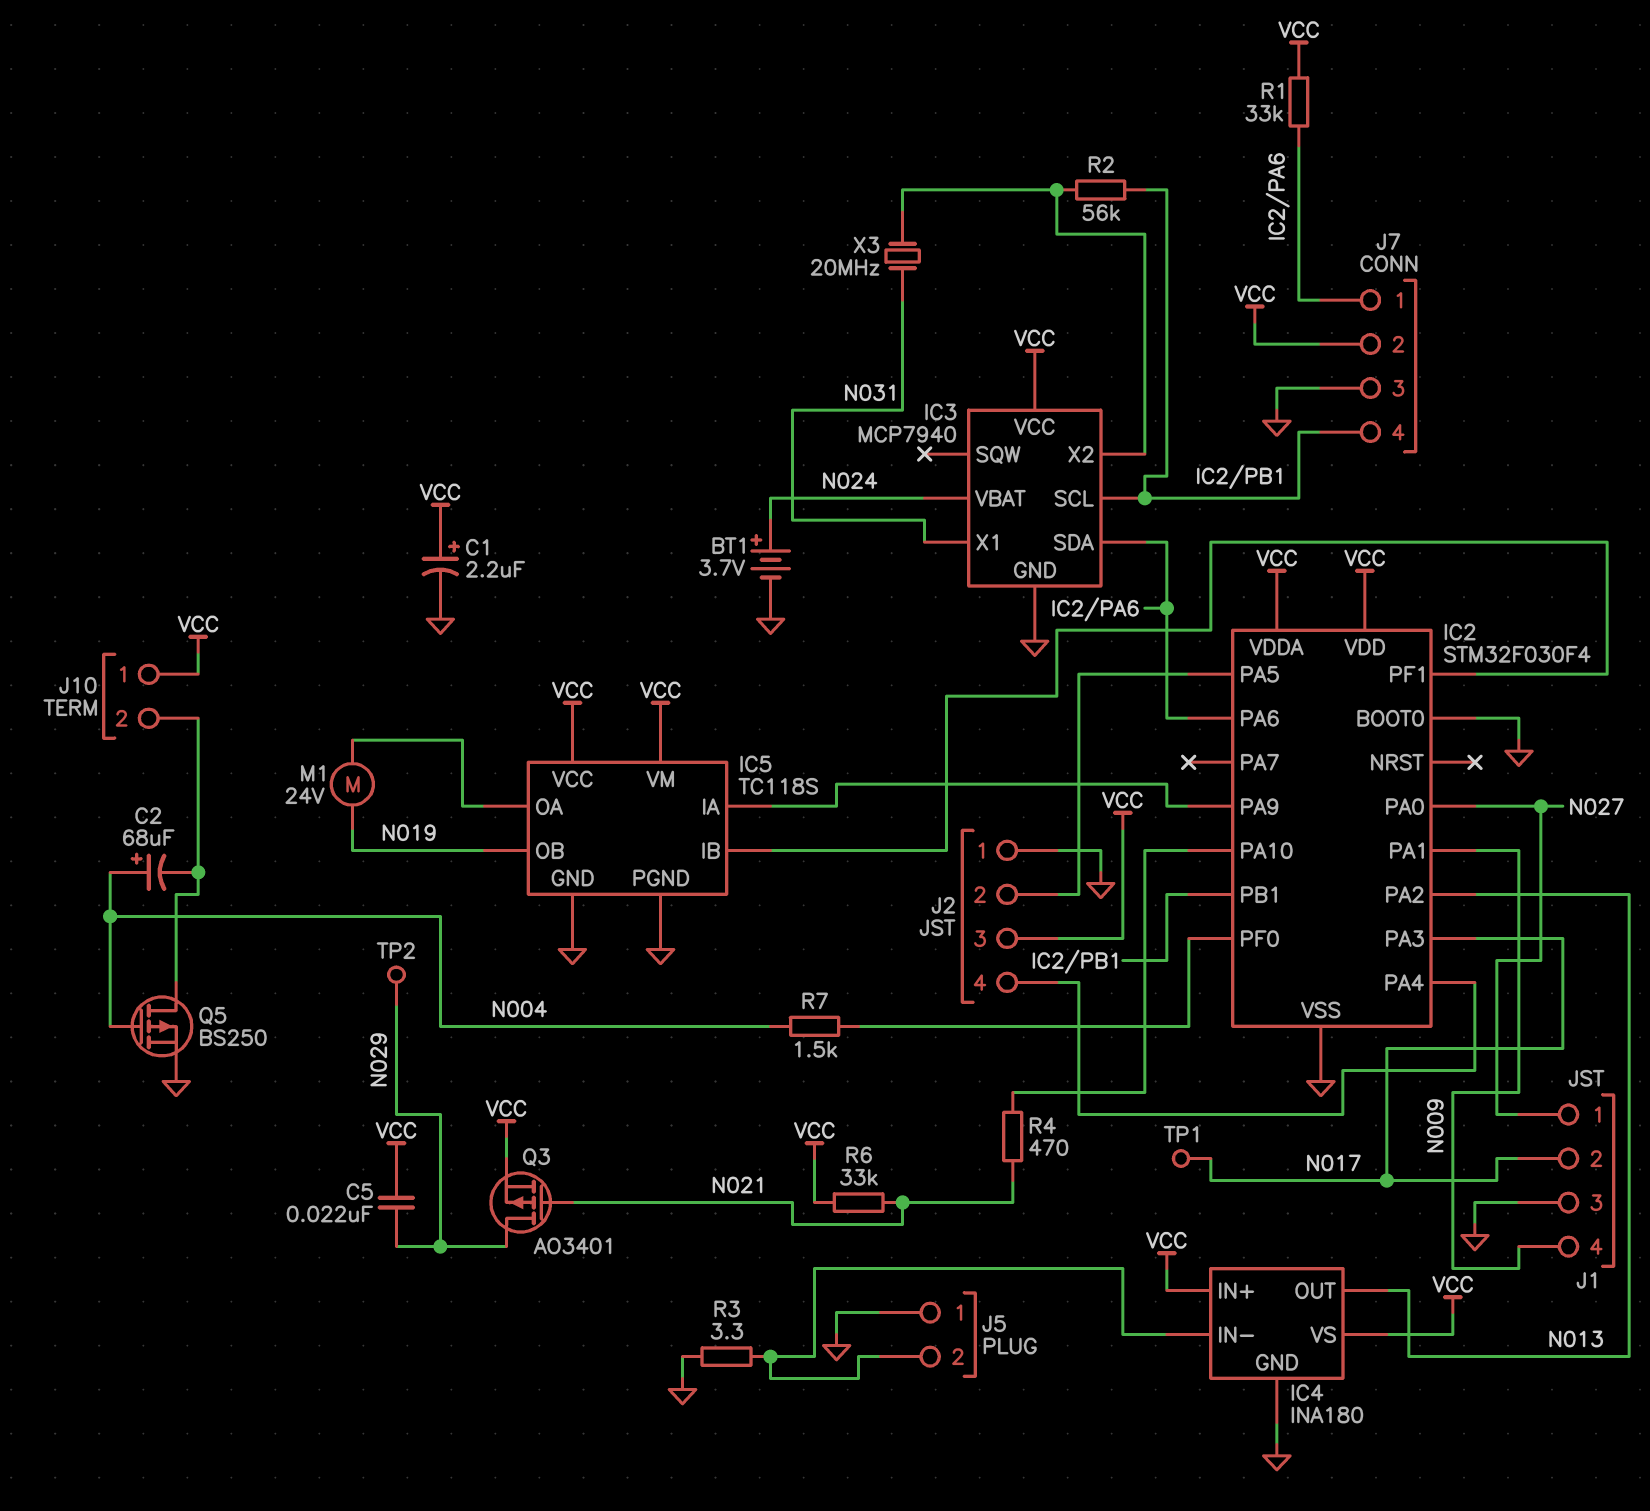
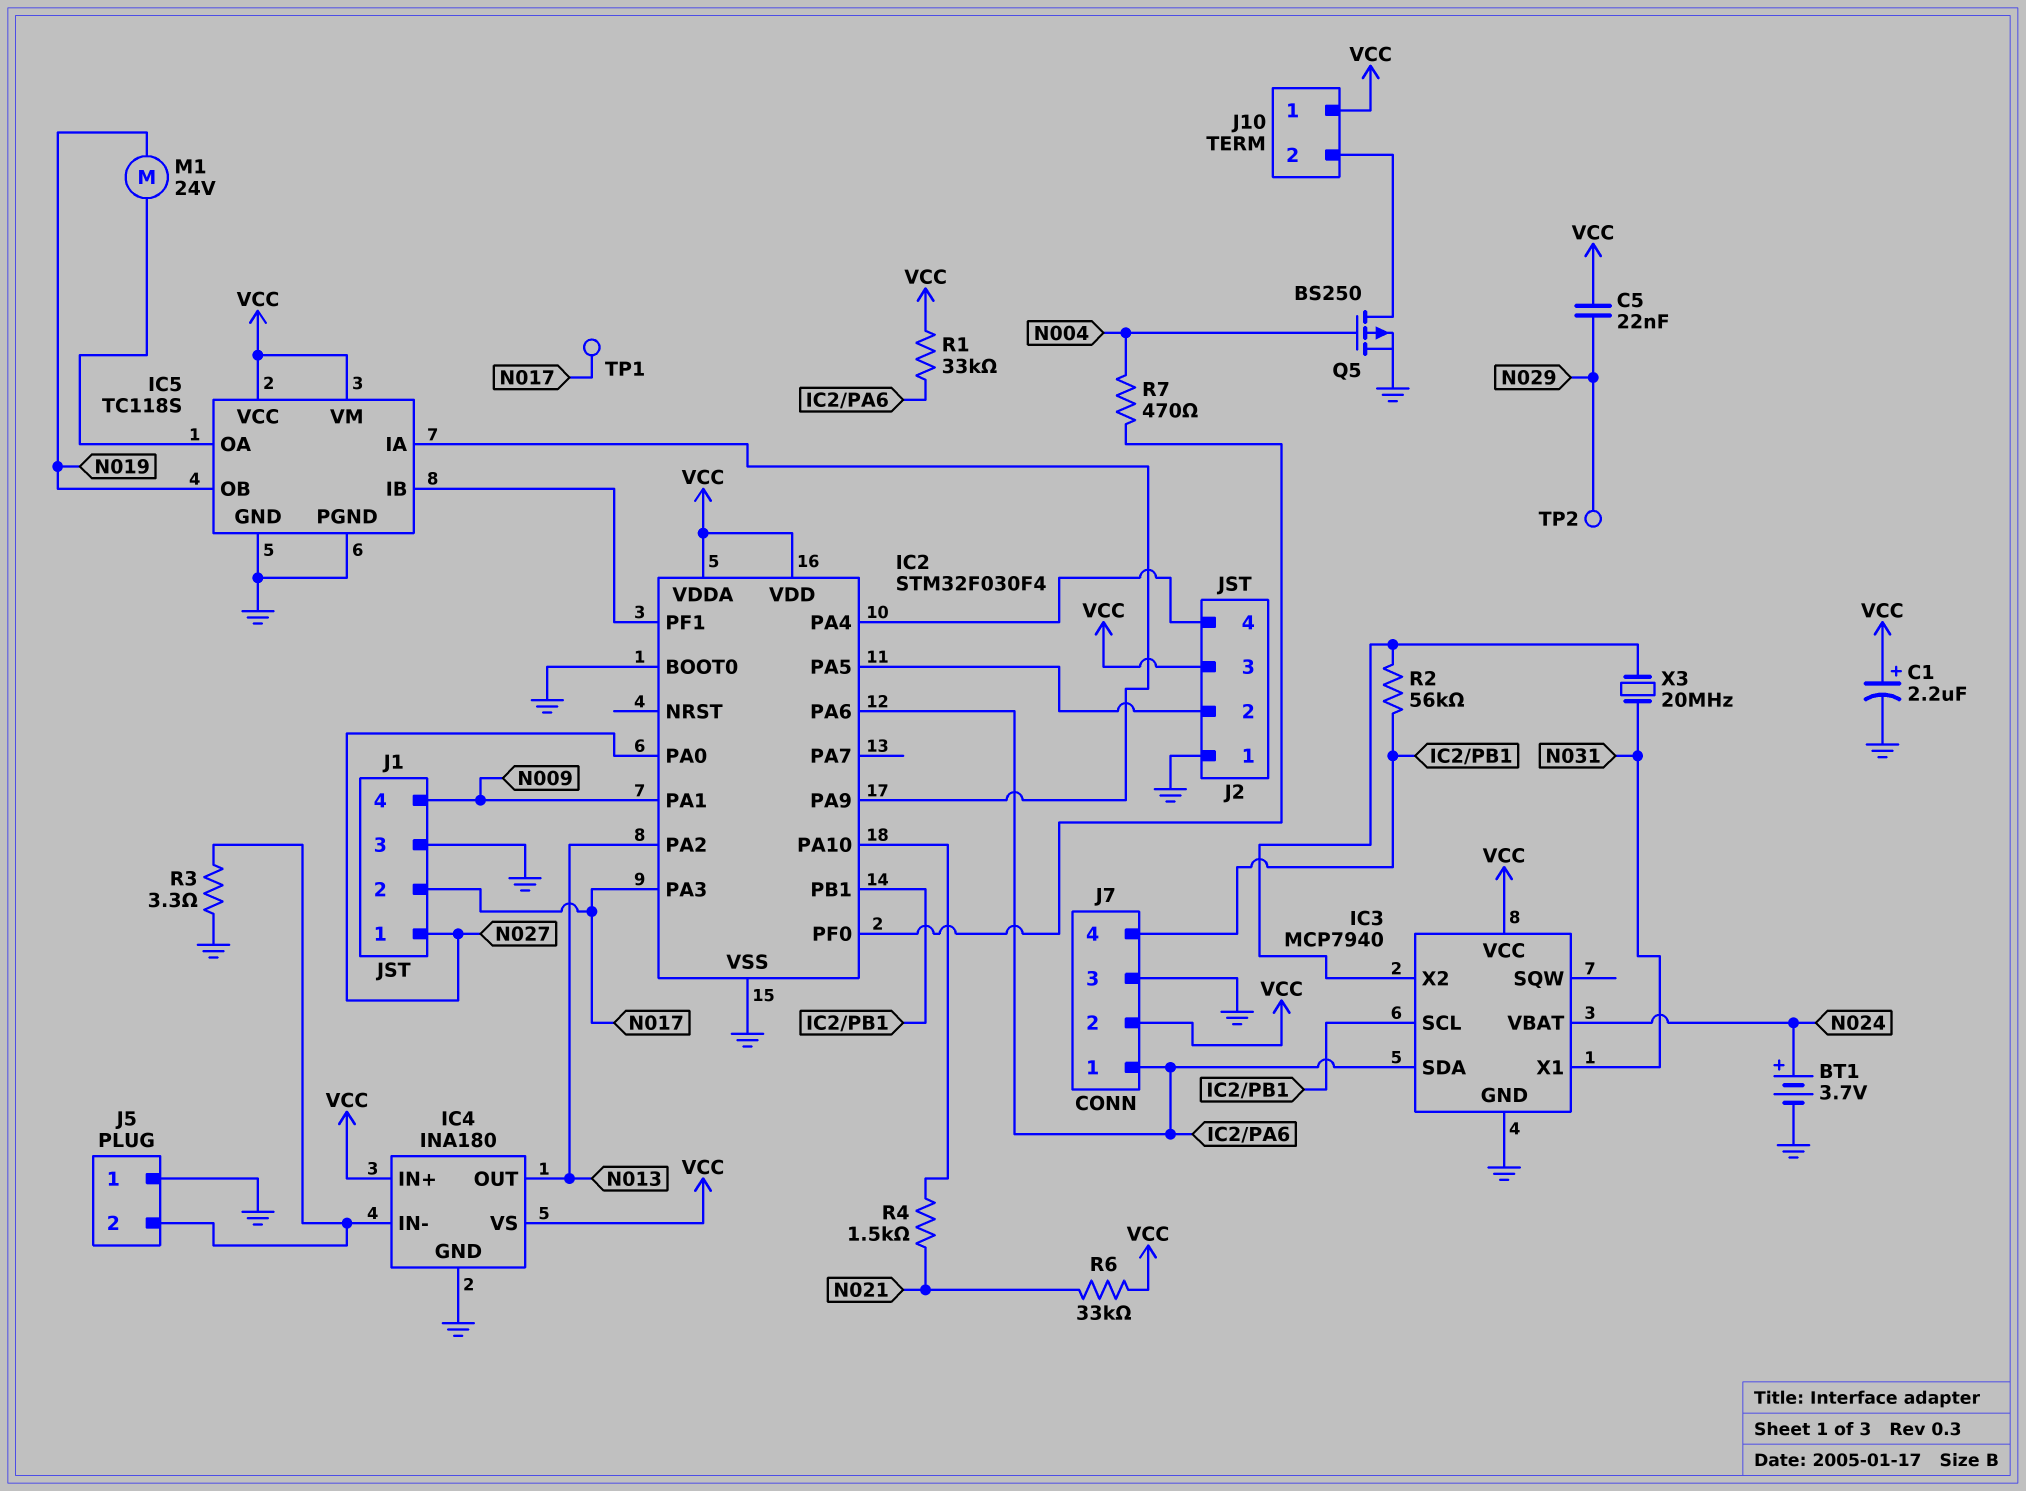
C2: 68uF (plus N004, minus J10/2) -> none
Q3: PMOS AO3401 (G N021, D N029, S VCC) -> none
R4: 470 (IC2/PA10, N021) -> 1.5k (IC2/PA10, N021)
R7: 1.5k (IC2/PF0, N004) -> 470 (IC2/PF0, N004)

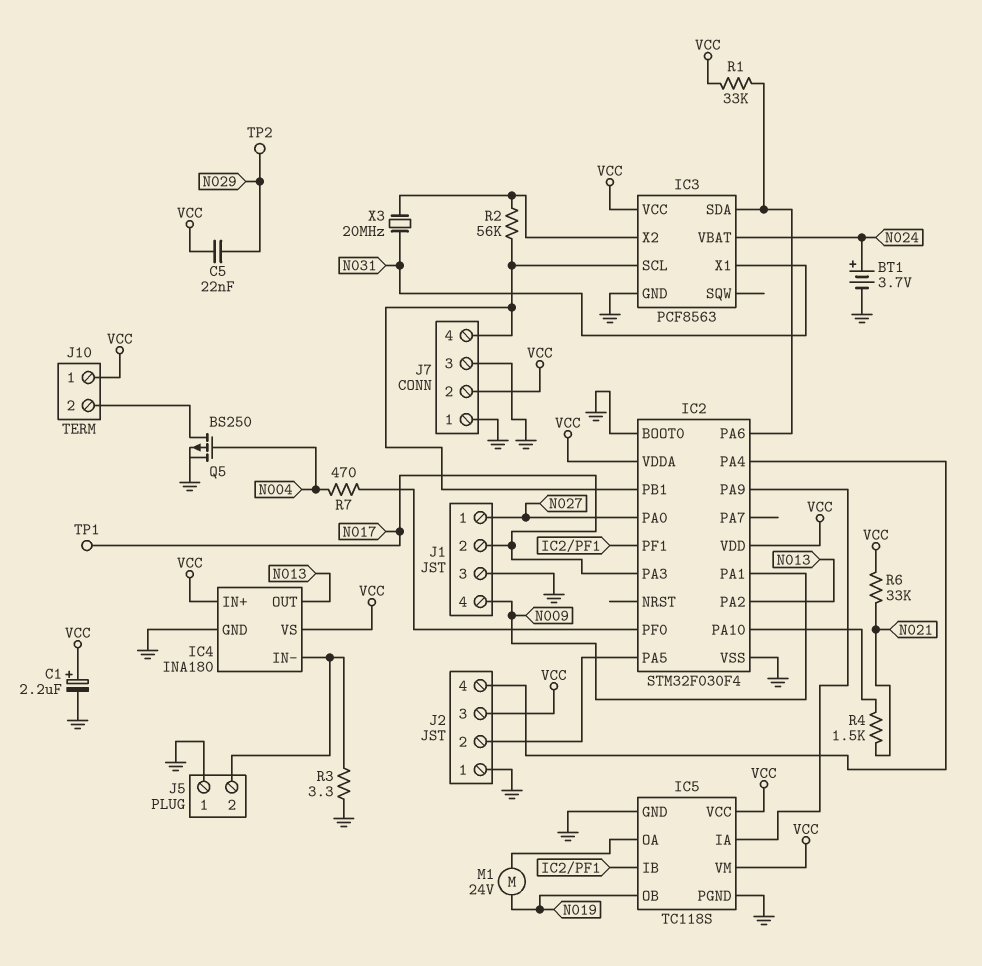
IC3: MCP7940 -> PCF8563
J7 pin 1: IC2/PA6 -> GND

